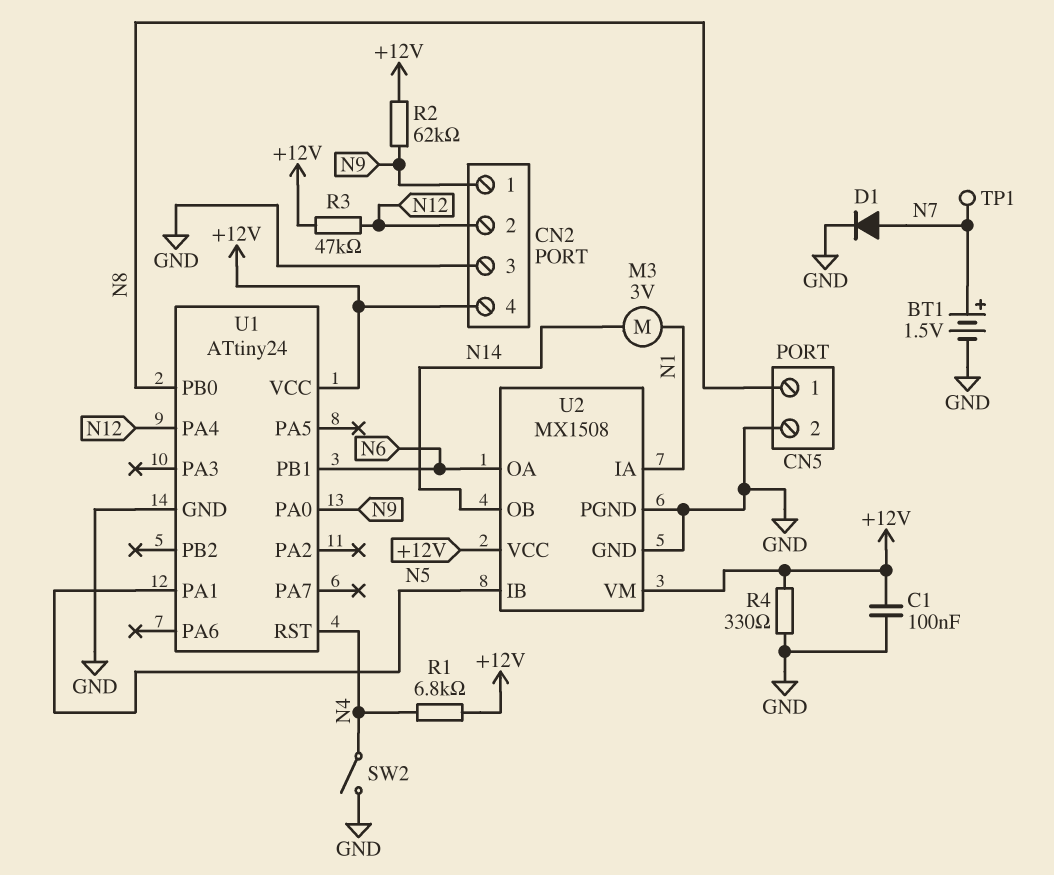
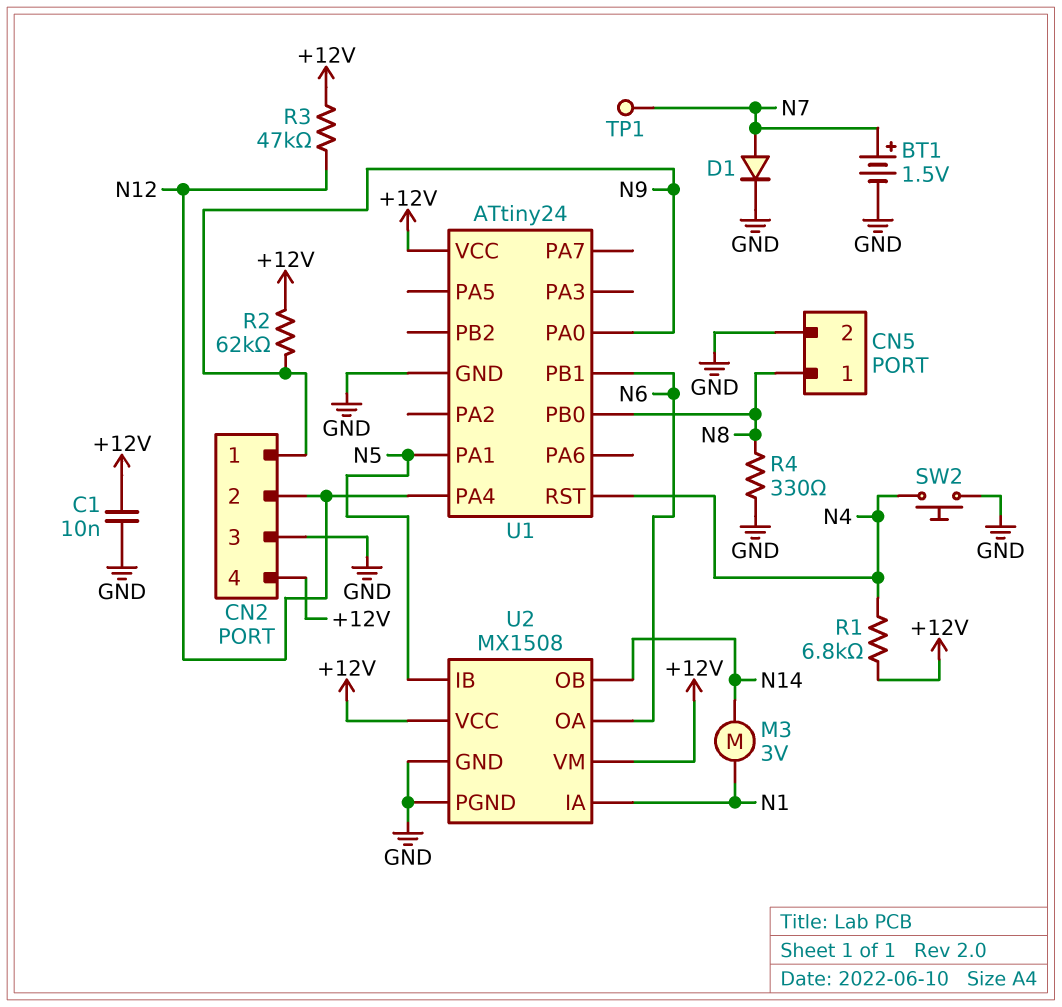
C1: 100nF (+12V, GND) -> 10nF (+12V, GND)
R4: 330 (+12V, GND) -> 330 (GND, N8)
SW2: switch (GND, N4) -> button (GND, N4)

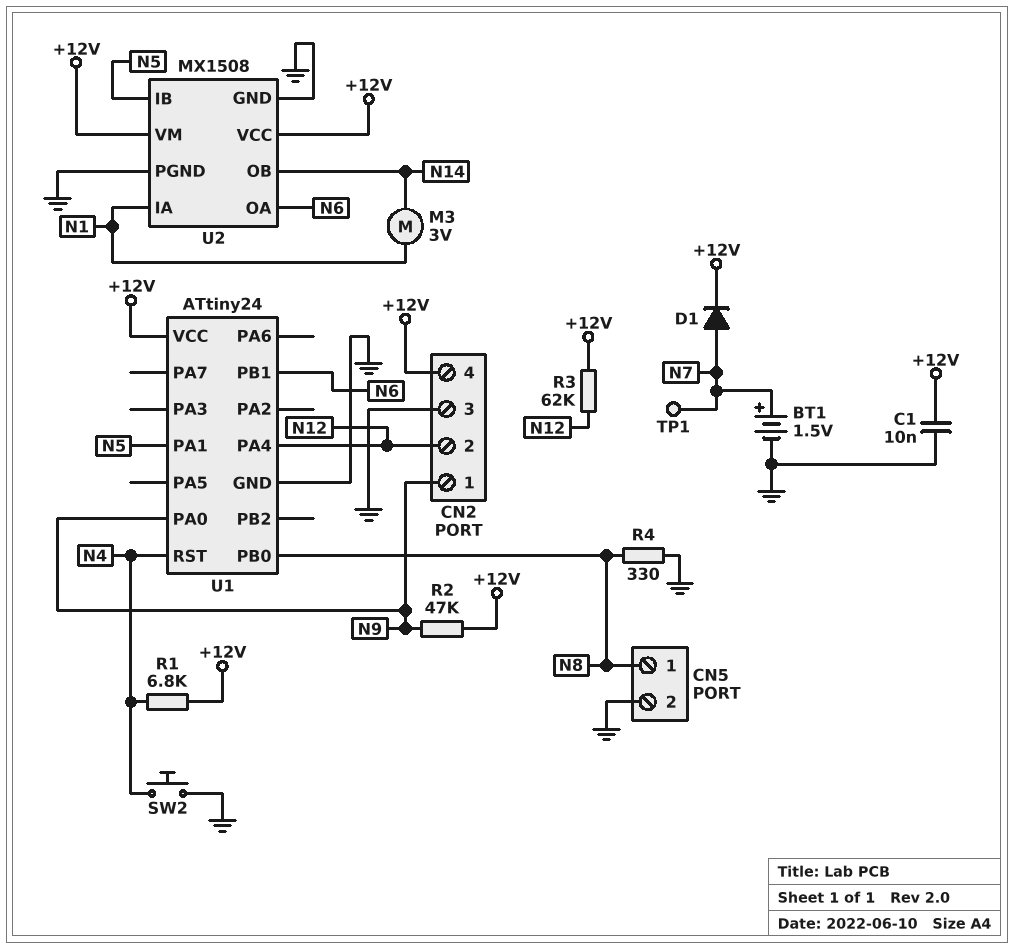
D1: diode (A N7, K GND) -> diode (A N7, K +12V)
R2: 62k (+12V, N9) -> 47k (+12V, N9)
R3: 47k (+12V, N12) -> 62k (+12V, N12)

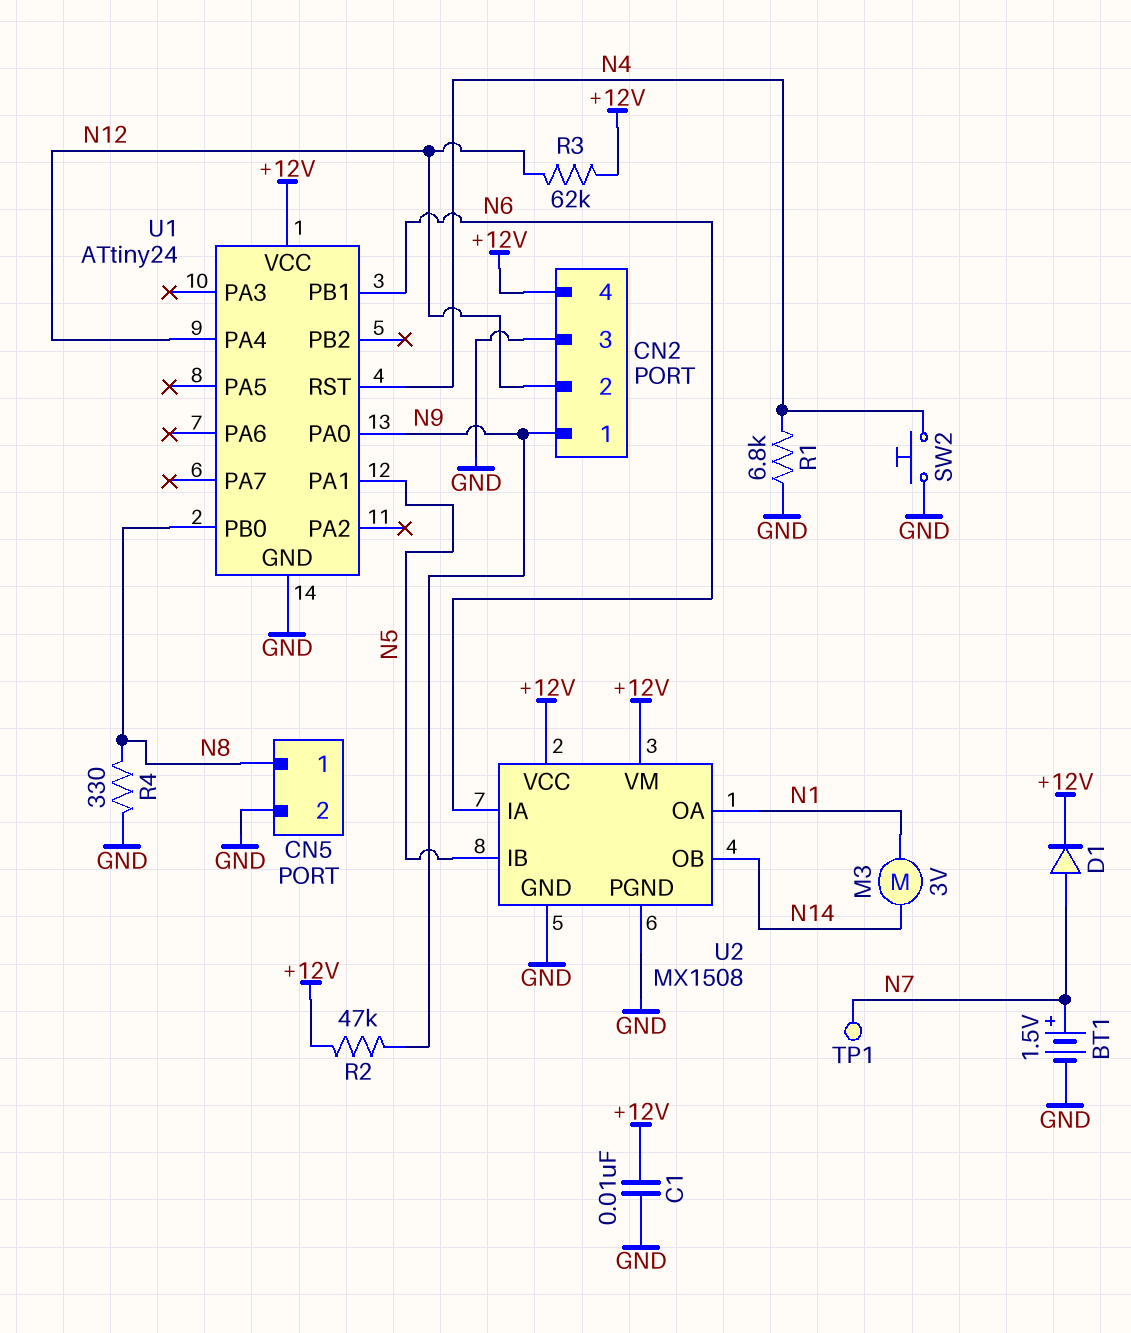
R1: 6.8k (+12V, N4) -> 6.8k (GND, N4)
U2 pin IA: N1 -> N6
U2 pin OA: N6 -> N1

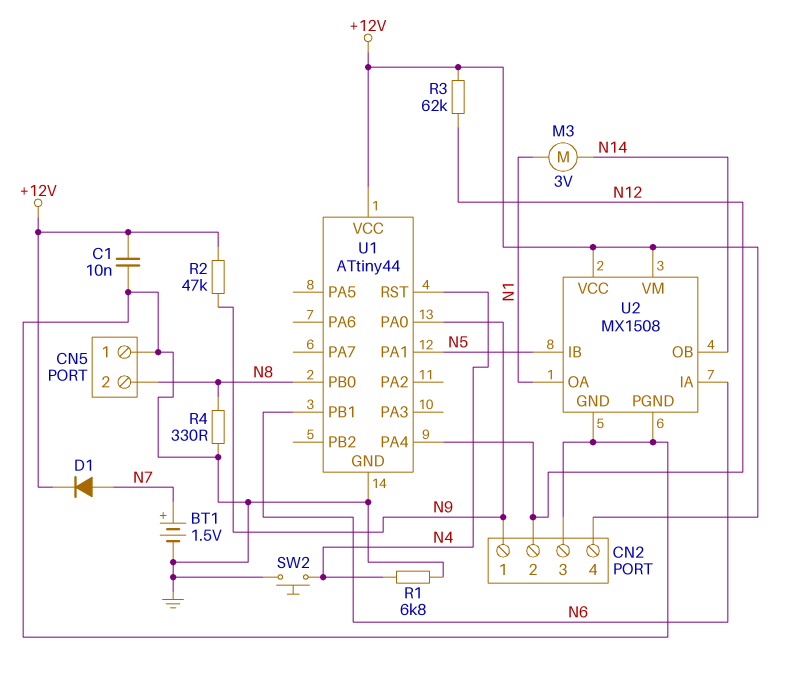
CN5 pin 1: N8 -> GND
CN5 pin 2: GND -> N8
TP1: test point (N7) -> none
U1: ATtiny24 -> ATtiny44

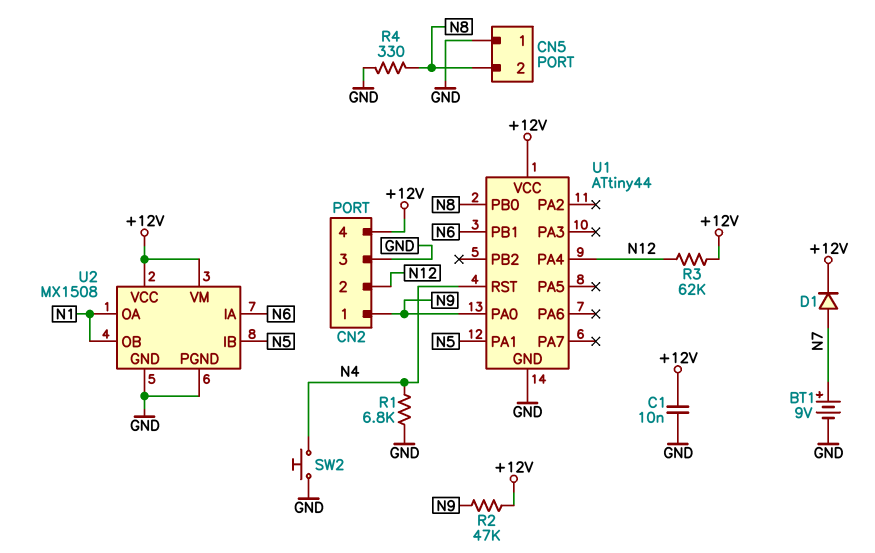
BT1: 1.5V (plus N7, minus GND) -> 9V (plus N7, minus GND)
M3: motor 3V (N1, N14) -> none
U2 pin OB: N14 -> N1

